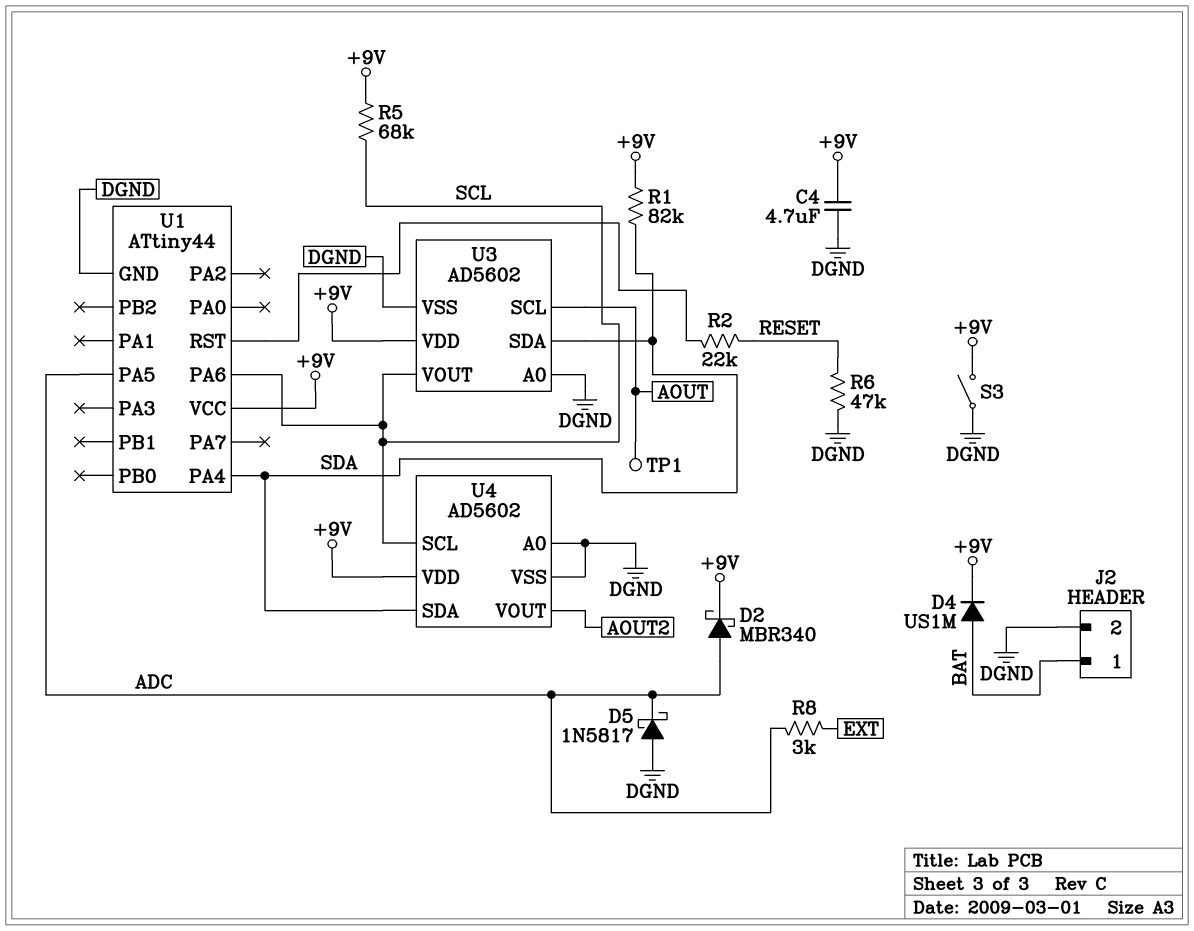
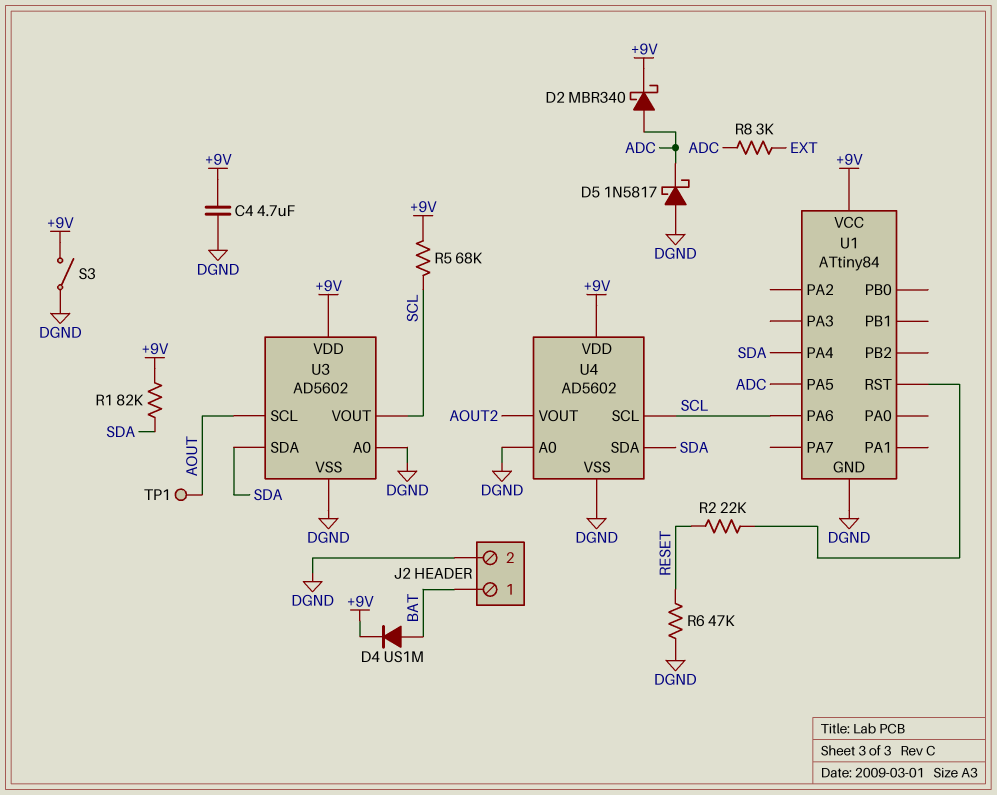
U1: ATtiny44 -> ATtiny84

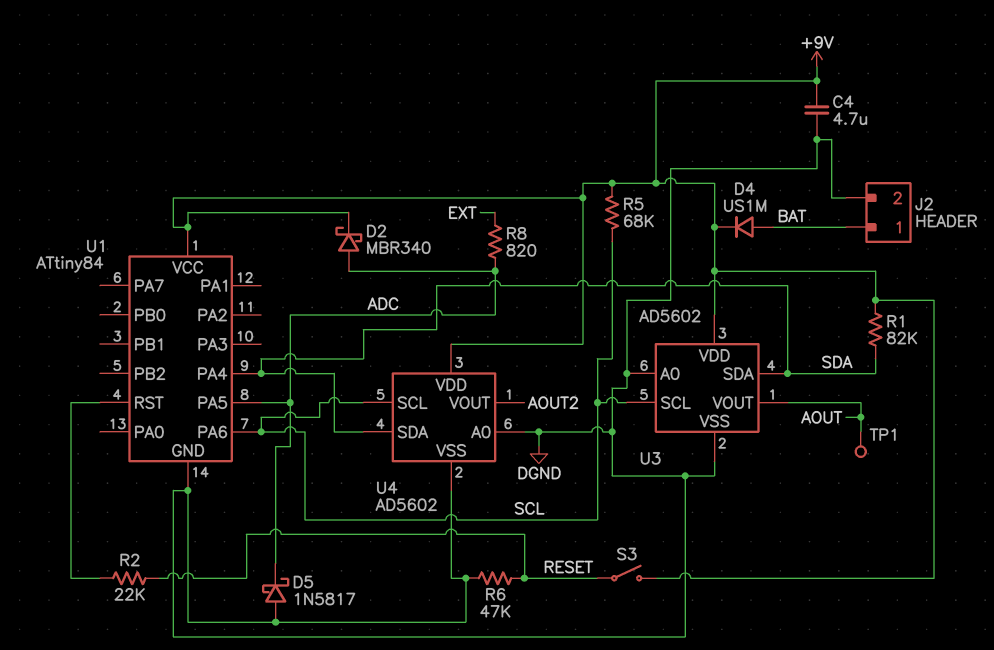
R8: 3k (ADC, EXT) -> 820 (ADC, EXT)
S3: switch (+9V, DGND) -> switch (+9V, RESET)
U3 pin SCL: AOUT -> SCL
U3 pin VOUT: SCL -> AOUT

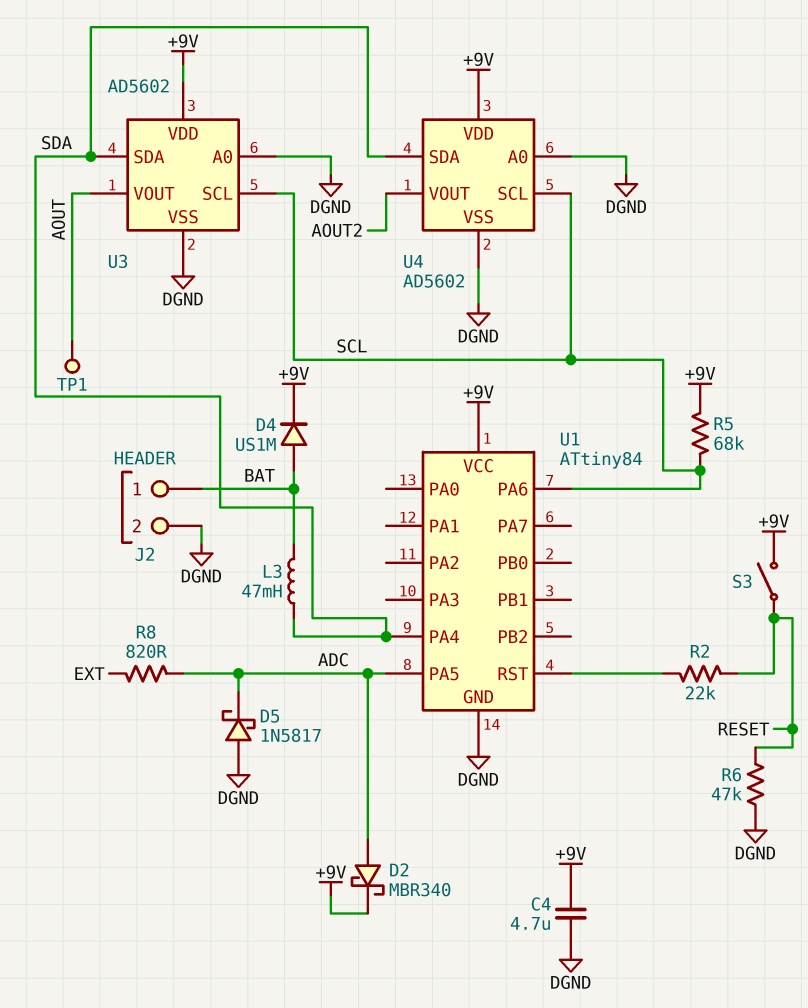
L3: none -> 47mH (BAT, SDA)
R1: 82k (+9V, SDA) -> none

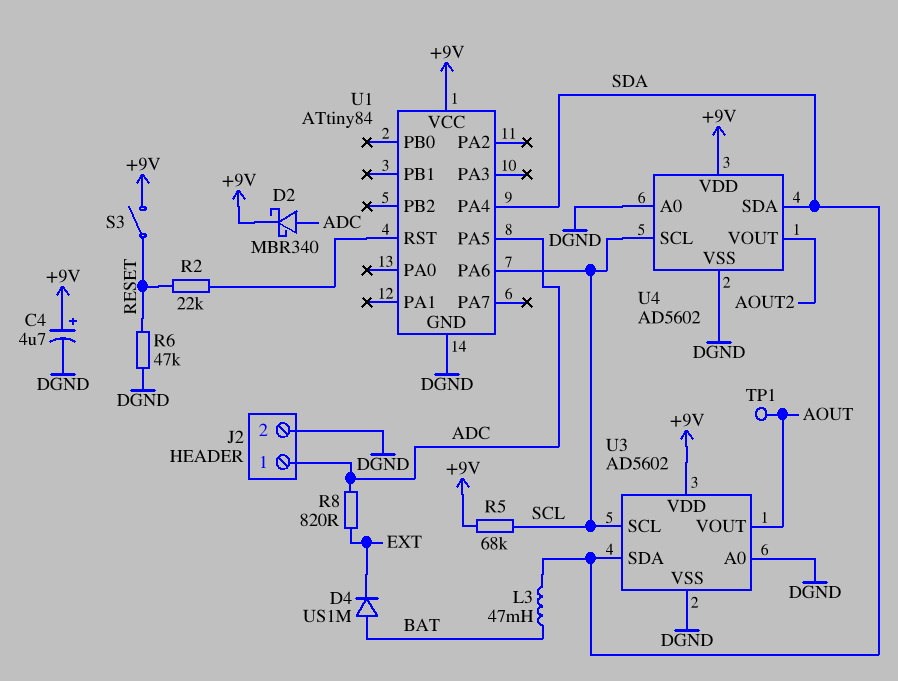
C4: 4.7uF (+9V, DGND) -> 4.7uF (plus +9V, minus DGND)
D4: diode US1M (A BAT, K +9V) -> diode US1M (A BAT, K EXT)
D5: schottky 1N5817 (A DGND, K ADC) -> none
J2 pin 1: BAT -> ADC

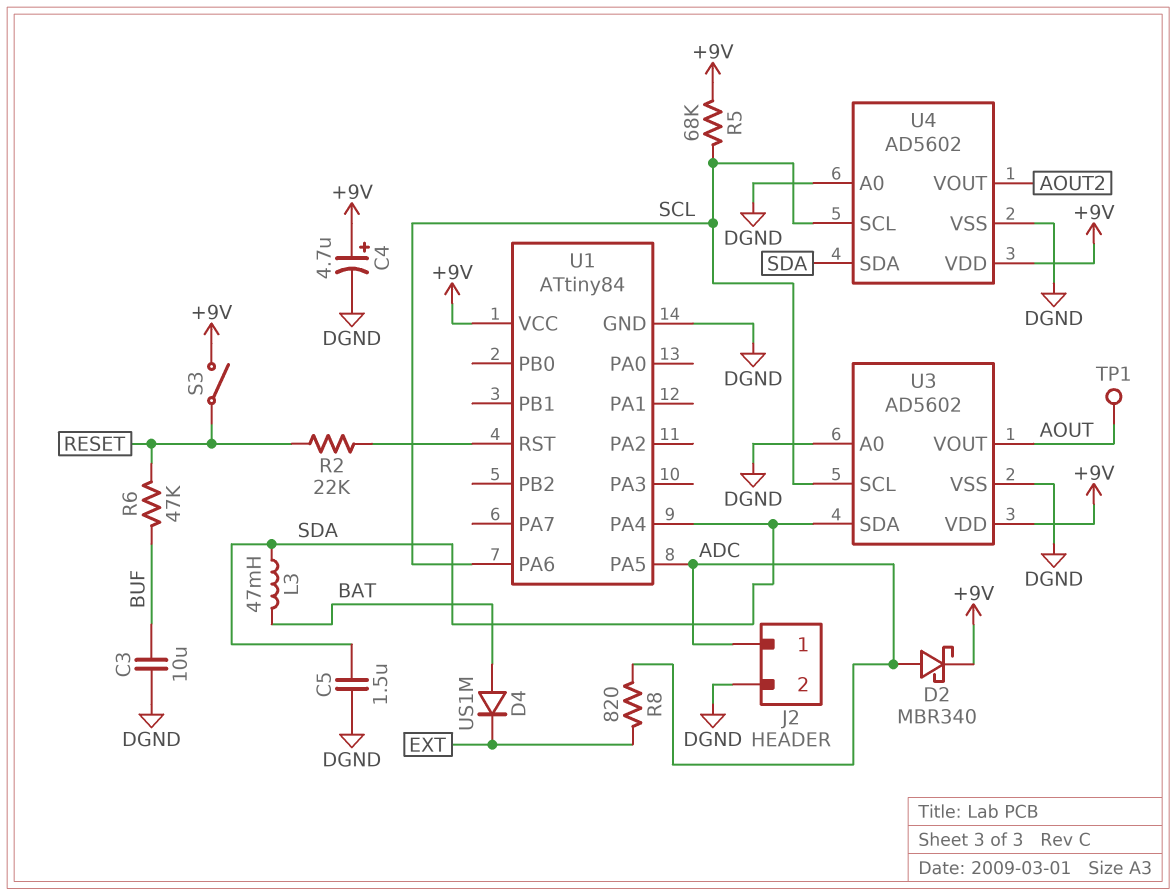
C3: none -> 10uF (BUF, DGND)
C5: none -> 1.5uF (DGND, SDA)
R6: 47k (DGND, RESET) -> 47k (BUF, RESET)

